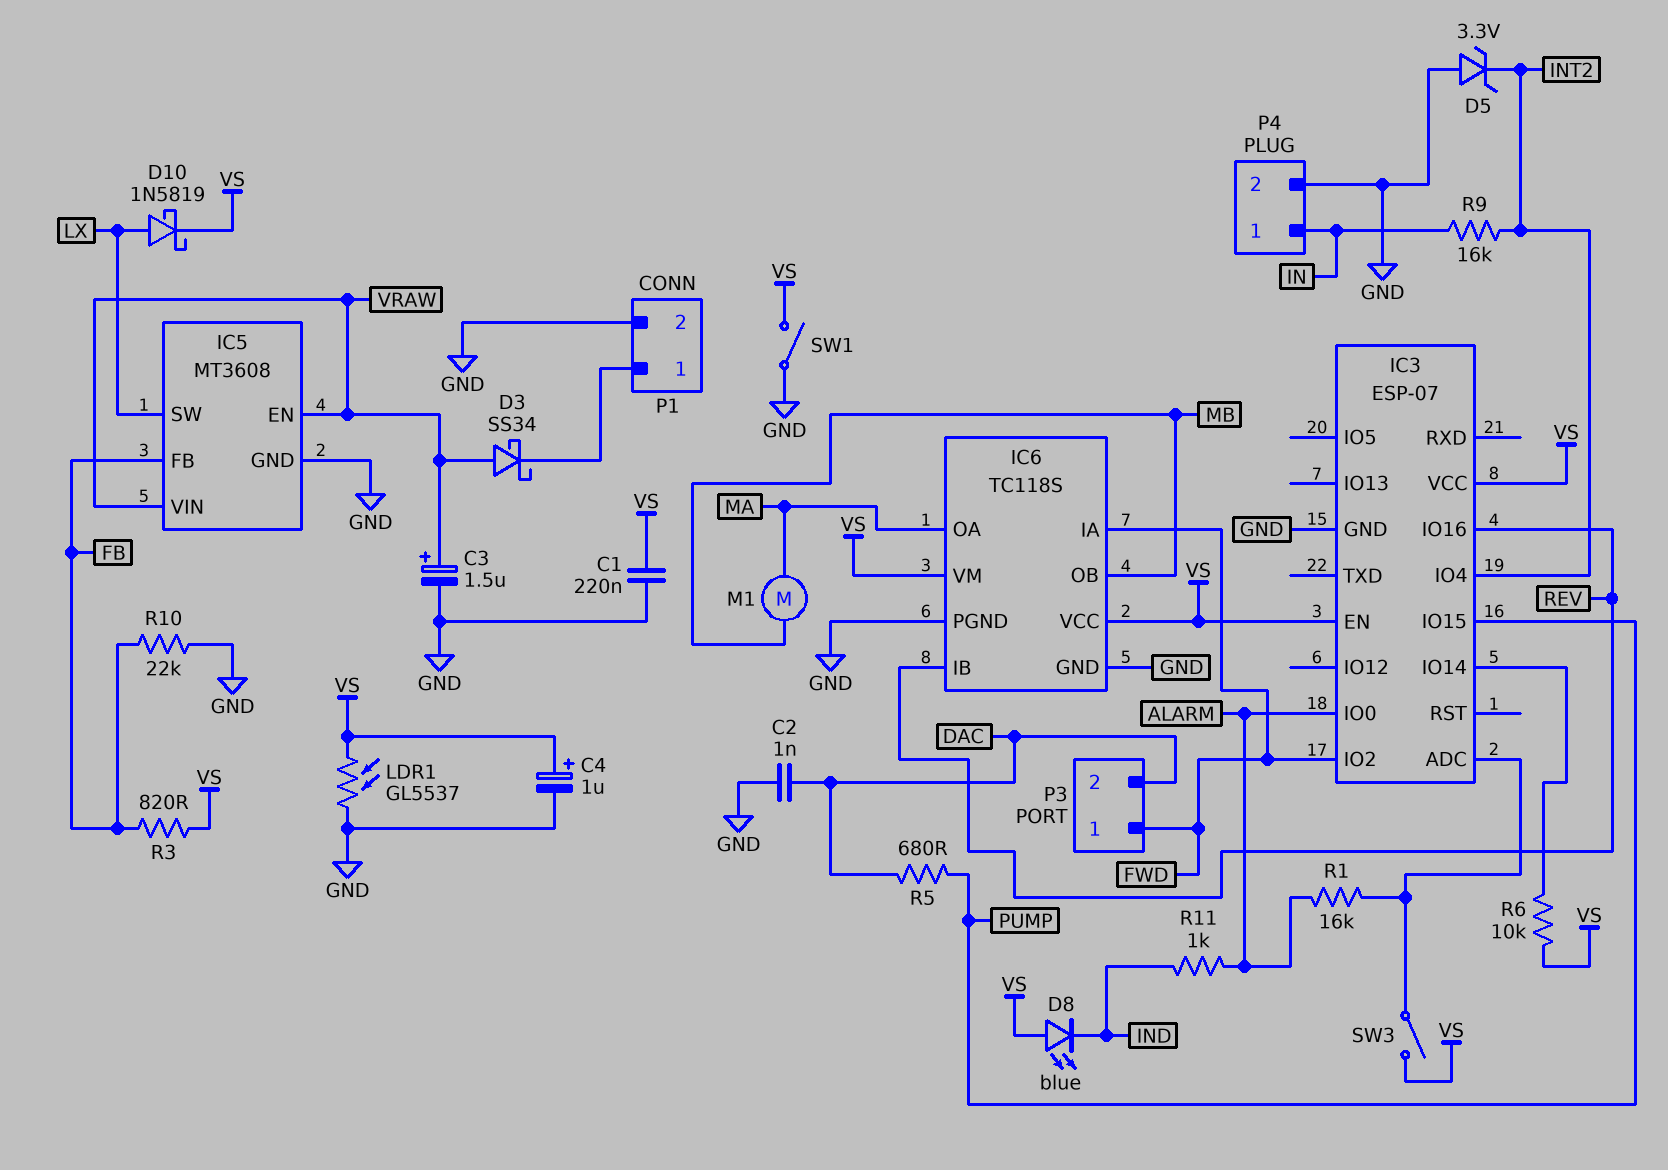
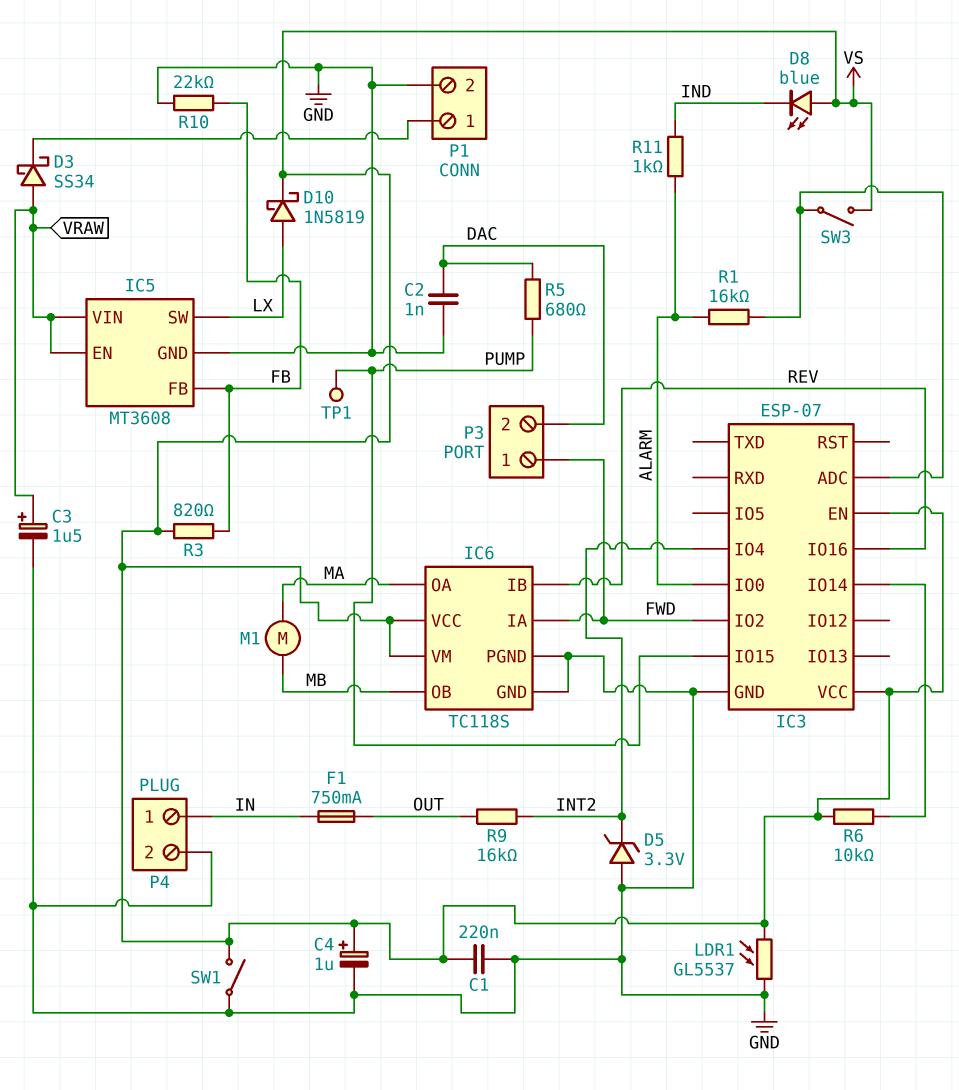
F1: none -> 750mA (IN, OUT)
R9: 16k (IN, INT2) -> 16k (INT2, OUT)
TP1: none -> test point (PUMP)

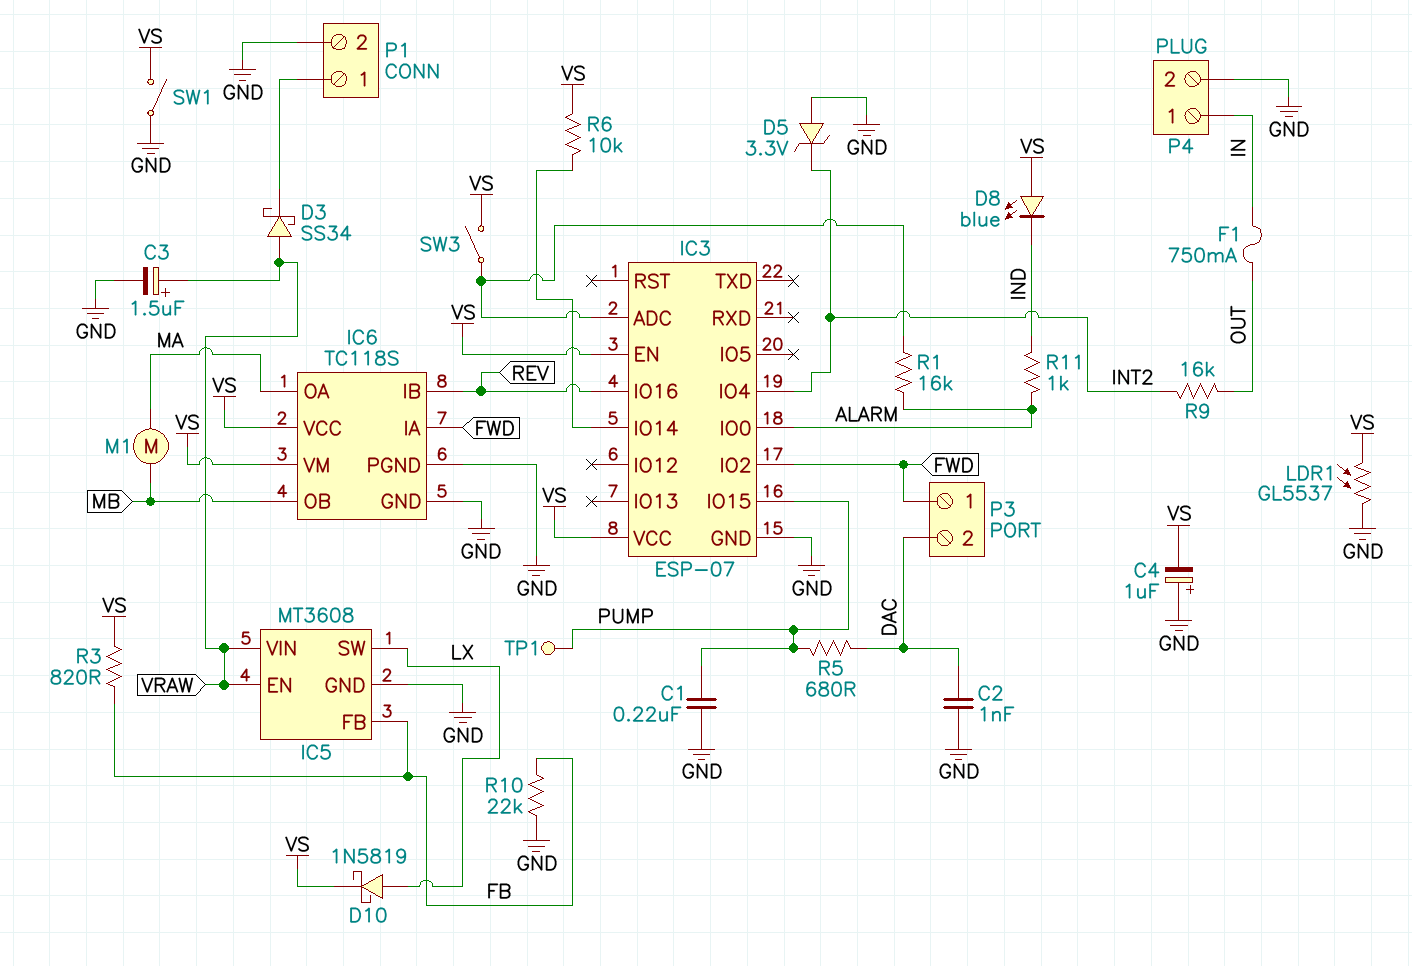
C1: 220nF (GND, VS) -> 220nF (GND, PUMP)
C4: 1uF (plus VS, minus GND) -> 1uF (plus GND, minus VS)

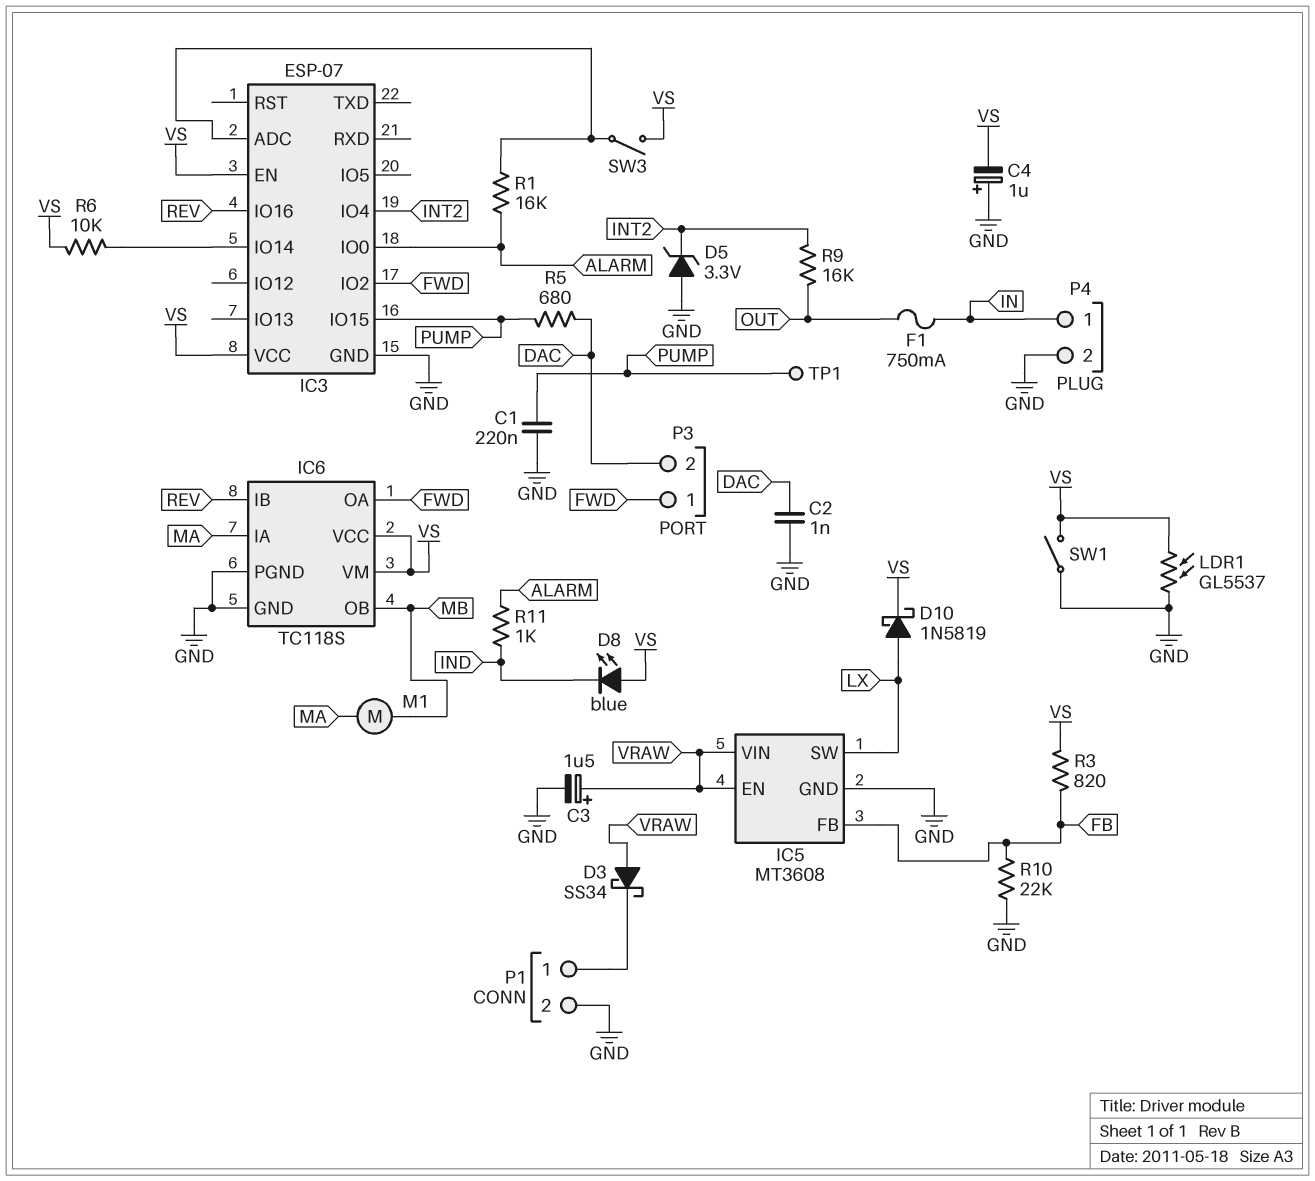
IC6 pin IA: FWD -> MA
IC6 pin OA: MA -> FWD

